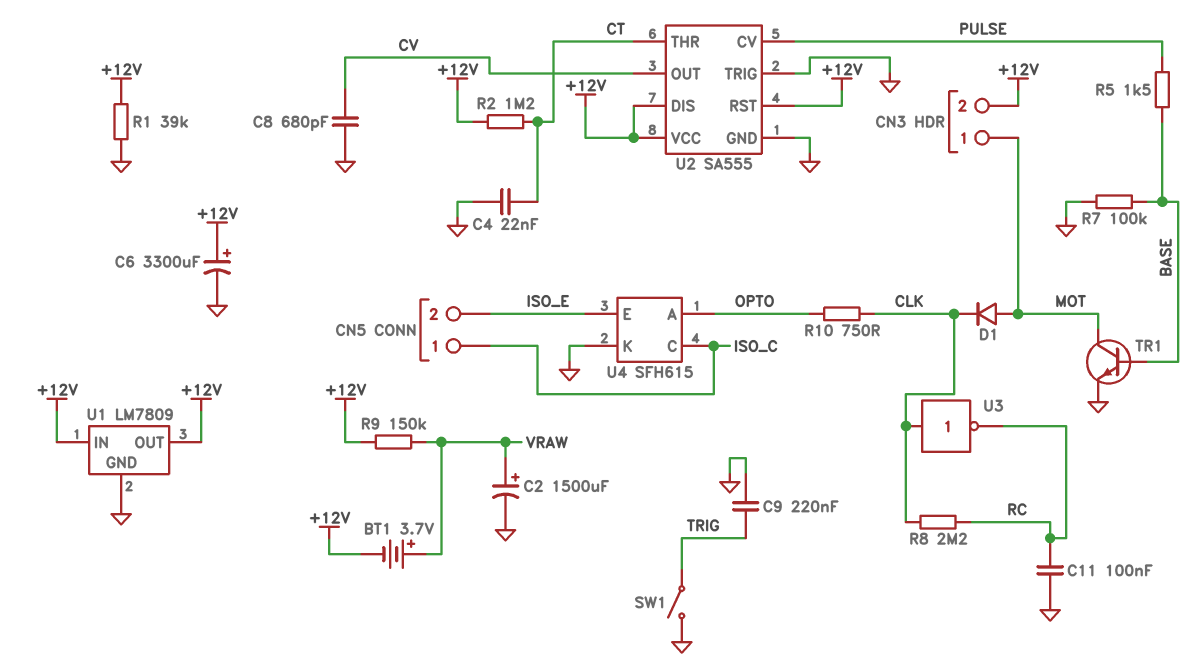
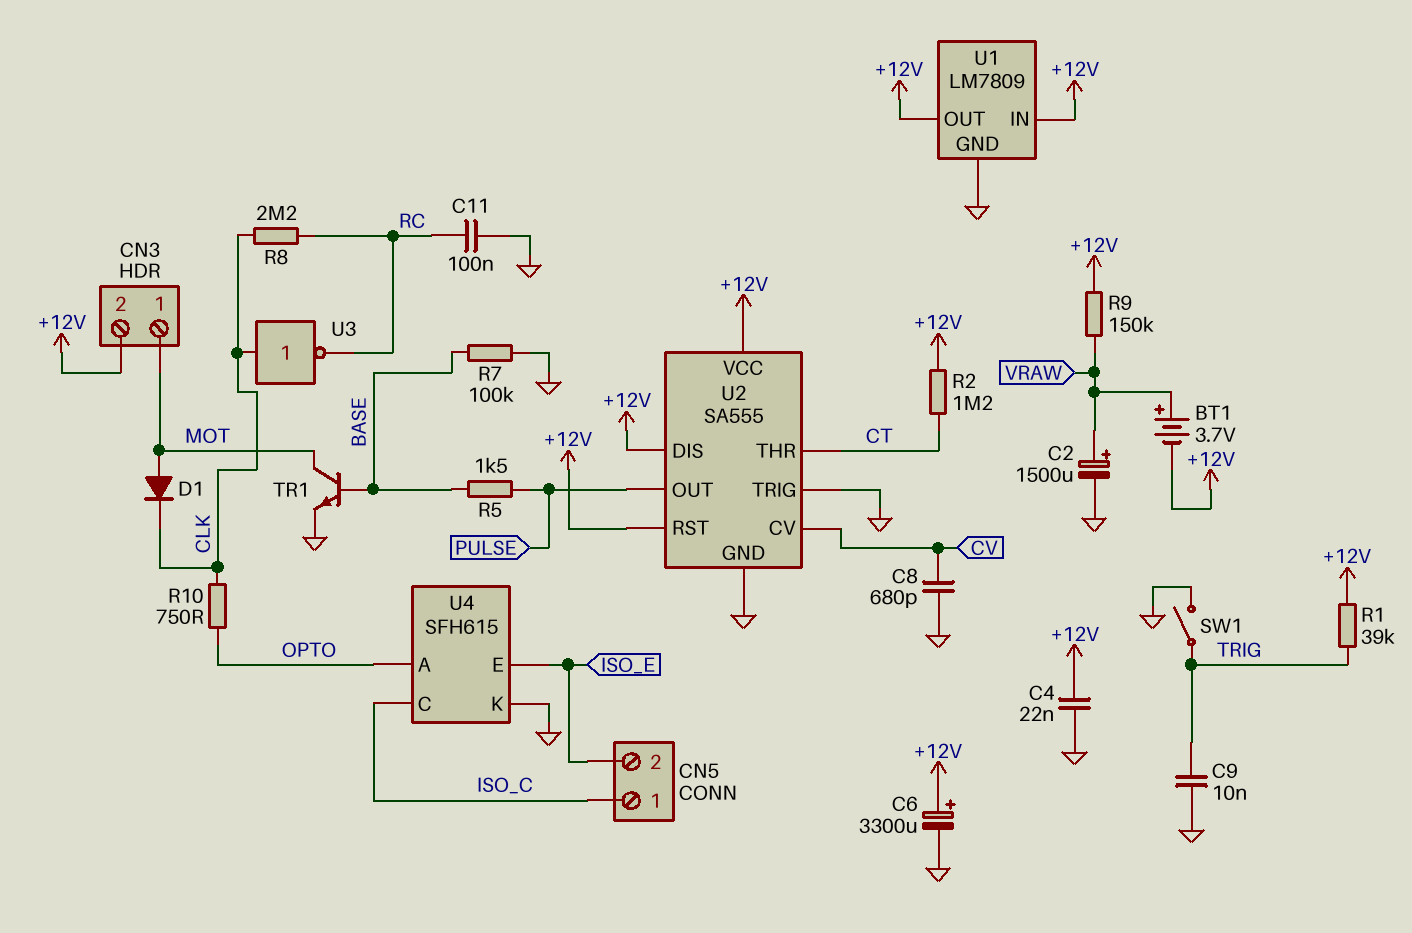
C4: 22nF (CT, GND) -> 22nF (+12V, GND)
C9: 220nF (GND, TRIG) -> 10nF (GND, TRIG)
R1: 39k (+12V, GND) -> 39k (+12V, TRIG)
U2 pin CV: PULSE -> CV
U2 pin OUT: CV -> PULSE

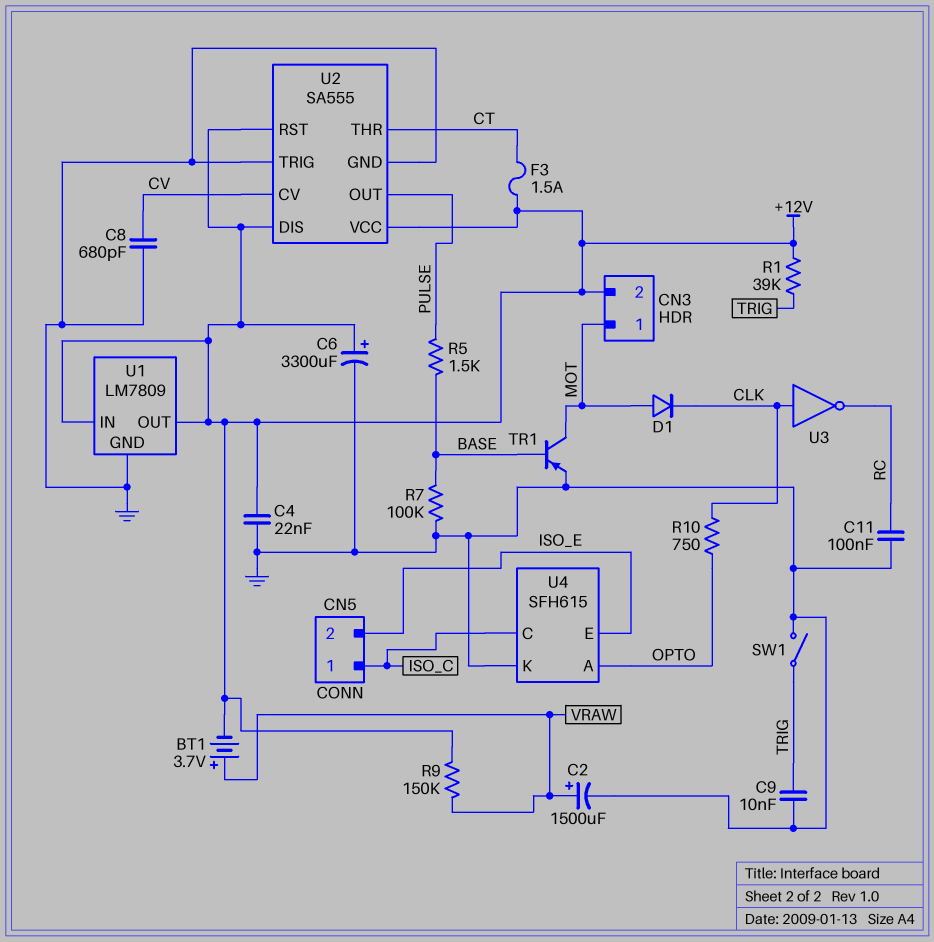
F3: none -> 1.5A (+12V, CT)
R2: 1.2M (+12V, CT) -> none
R8: 2.2M (CLK, RC) -> none
TR1: NPN (B BASE, C MOT, E GND) -> PNP (B BASE, C MOT, E GND)

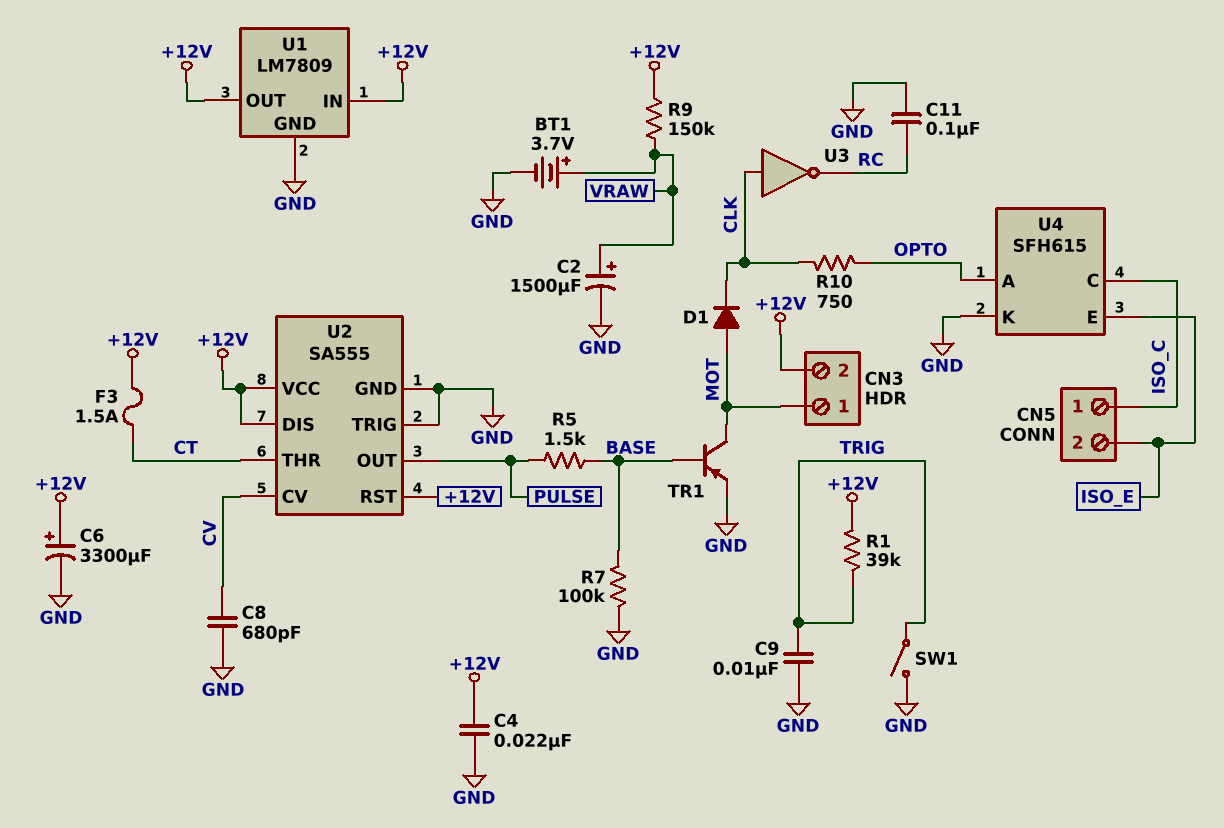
BT1: 3.7V (plus VRAW, minus +12V) -> 3.7V (plus VRAW, minus GND)

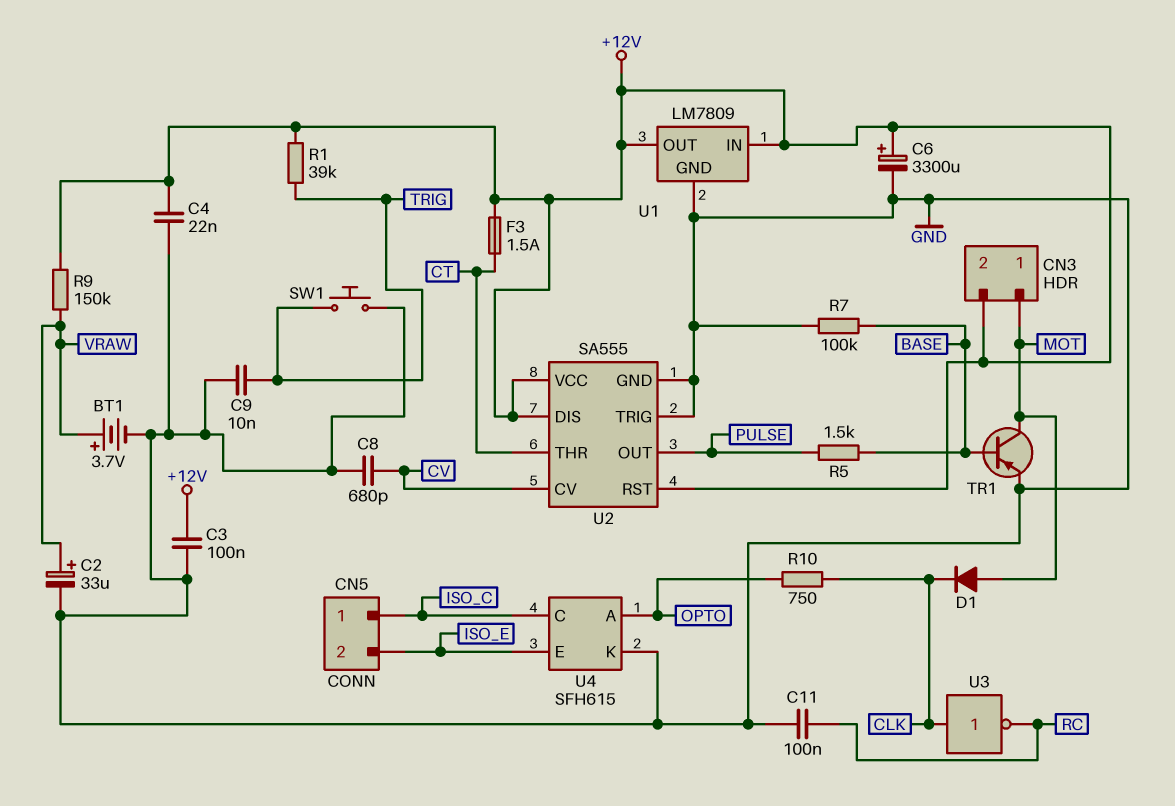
C2: 1500uF (plus VRAW, minus GND) -> 33uF (plus VRAW, minus GND)
C3: none -> 100nF (+12V, GND)
SW1: switch (GND, TRIG) -> button (GND, TRIG)

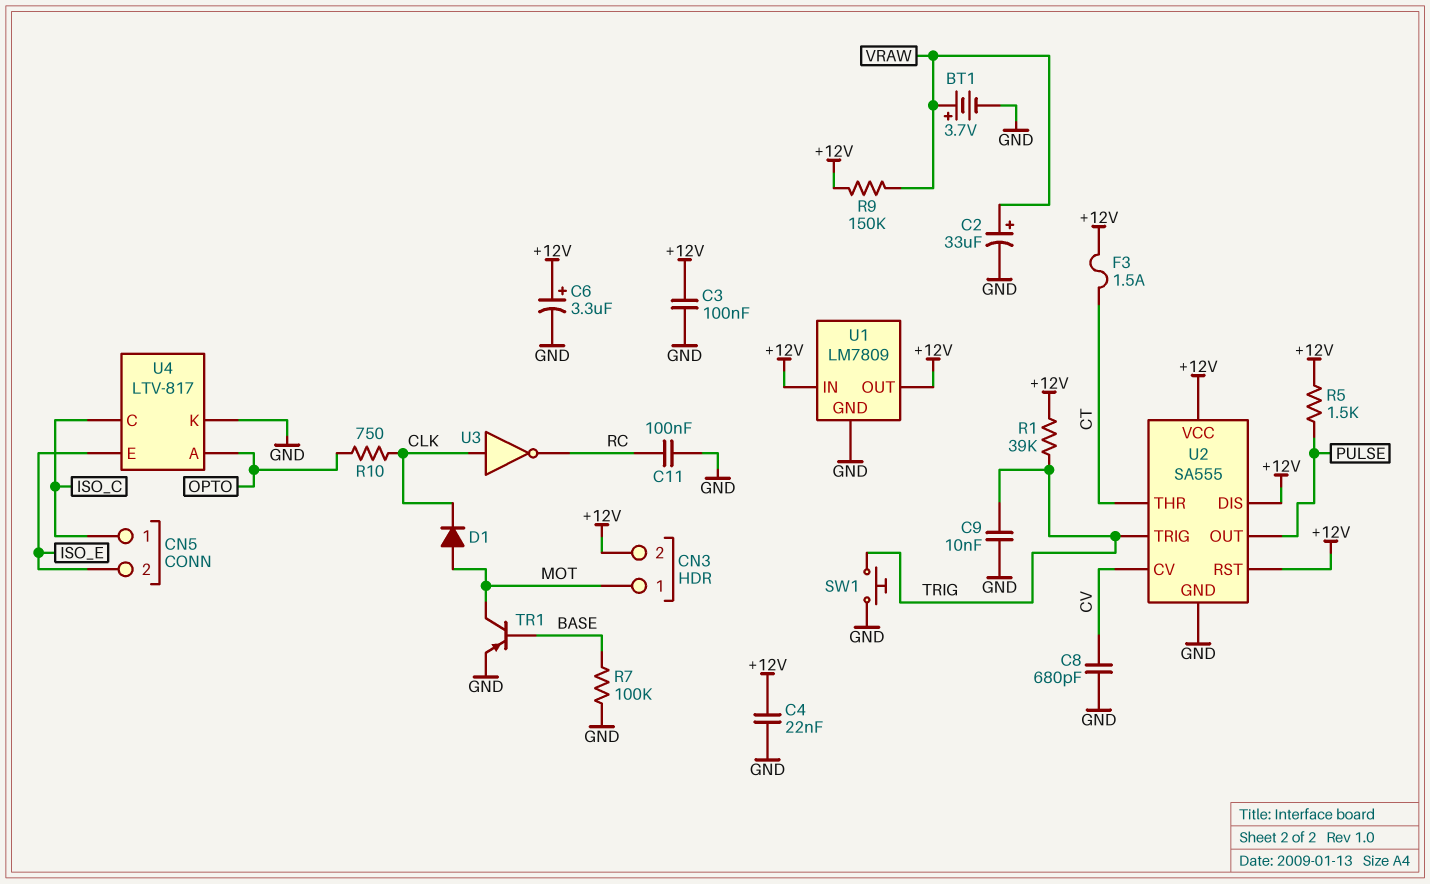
C6: 3300uF (plus +12V, minus GND) -> 3.3uF (plus +12V, minus GND)
R5: 1.5k (BASE, PULSE) -> 1.5k (+12V, PULSE)
U2 pin TRIG: GND -> TRIG
U4: SFH615 -> LTV-817

